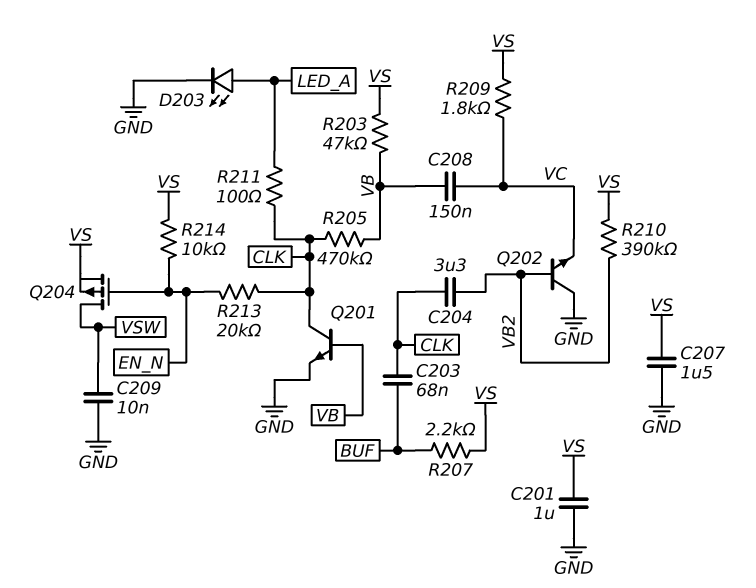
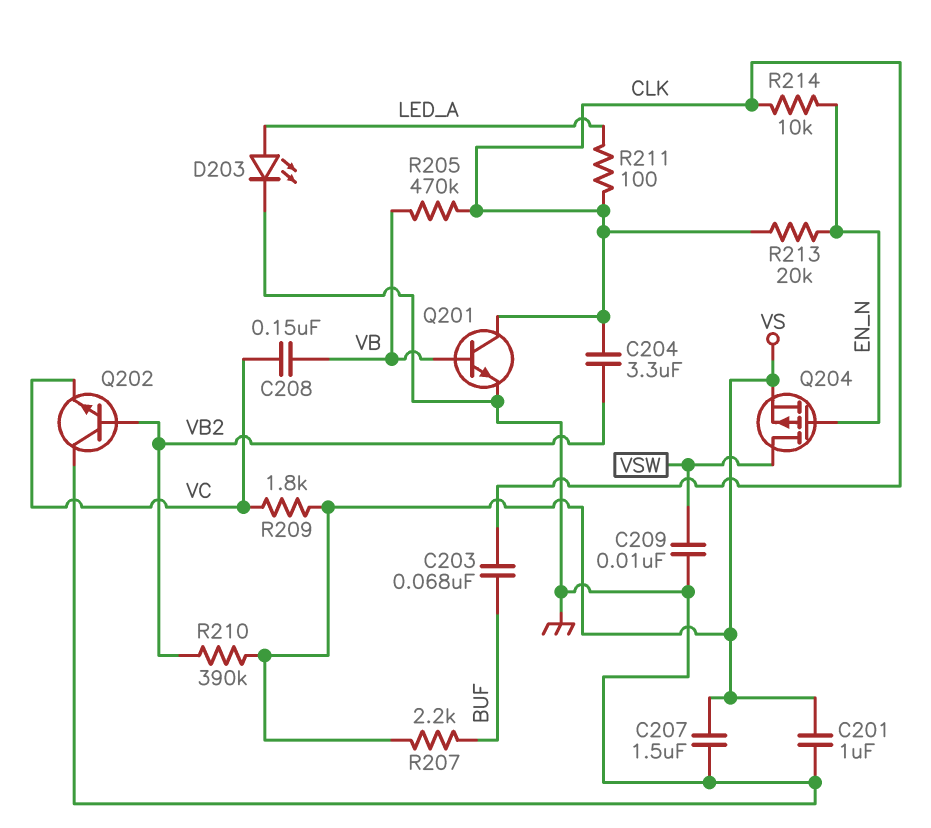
R203: 47k (VB, VS) -> none
R214: 10k (EN_N, VS) -> 10k (CLK, EN_N)

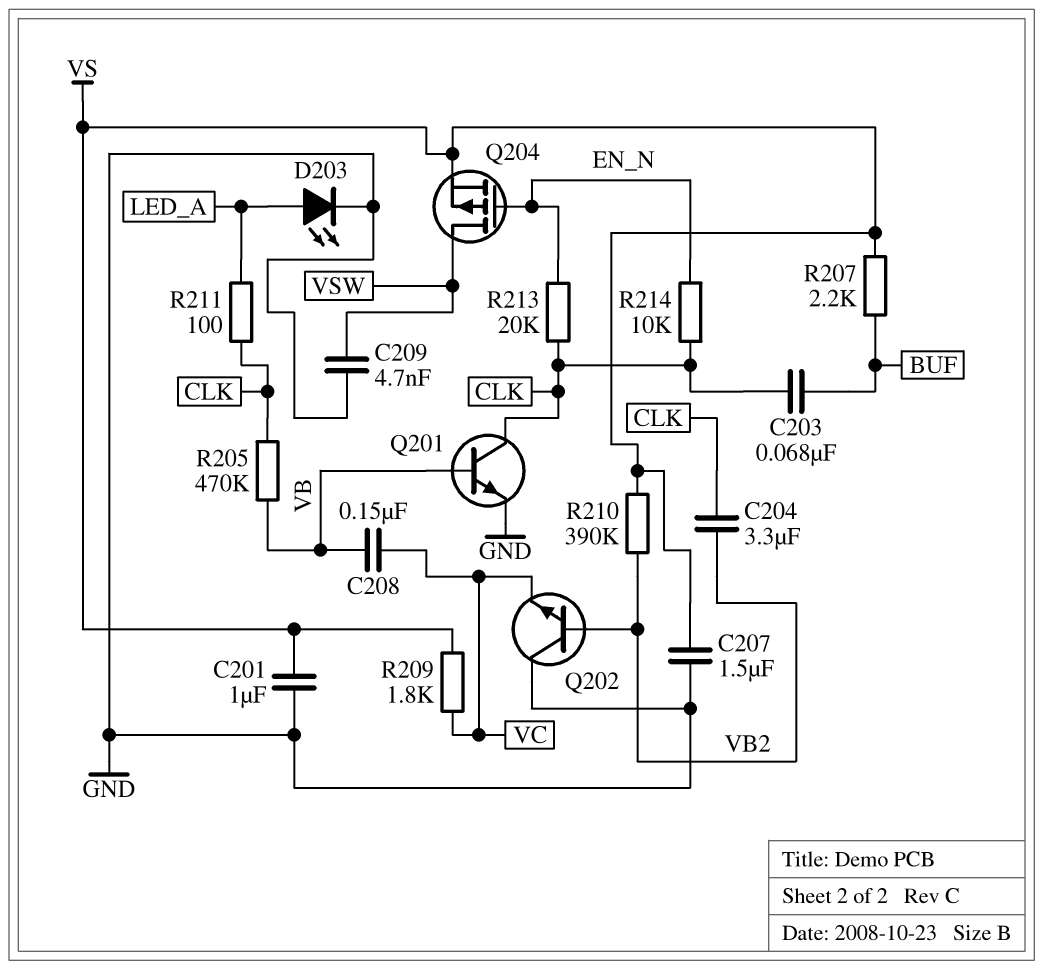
C209: 10nF (GND, VSW) -> 4.7nF (GND, VSW)

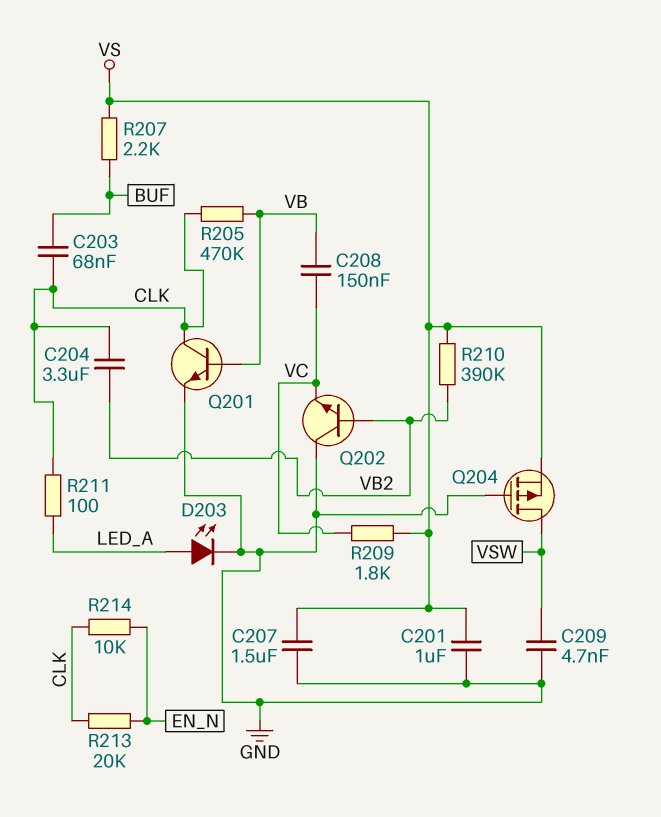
Q204: PMOS (G EN_N, D VSW, S VS) -> PMOS (G GND, D VSW, S VS)

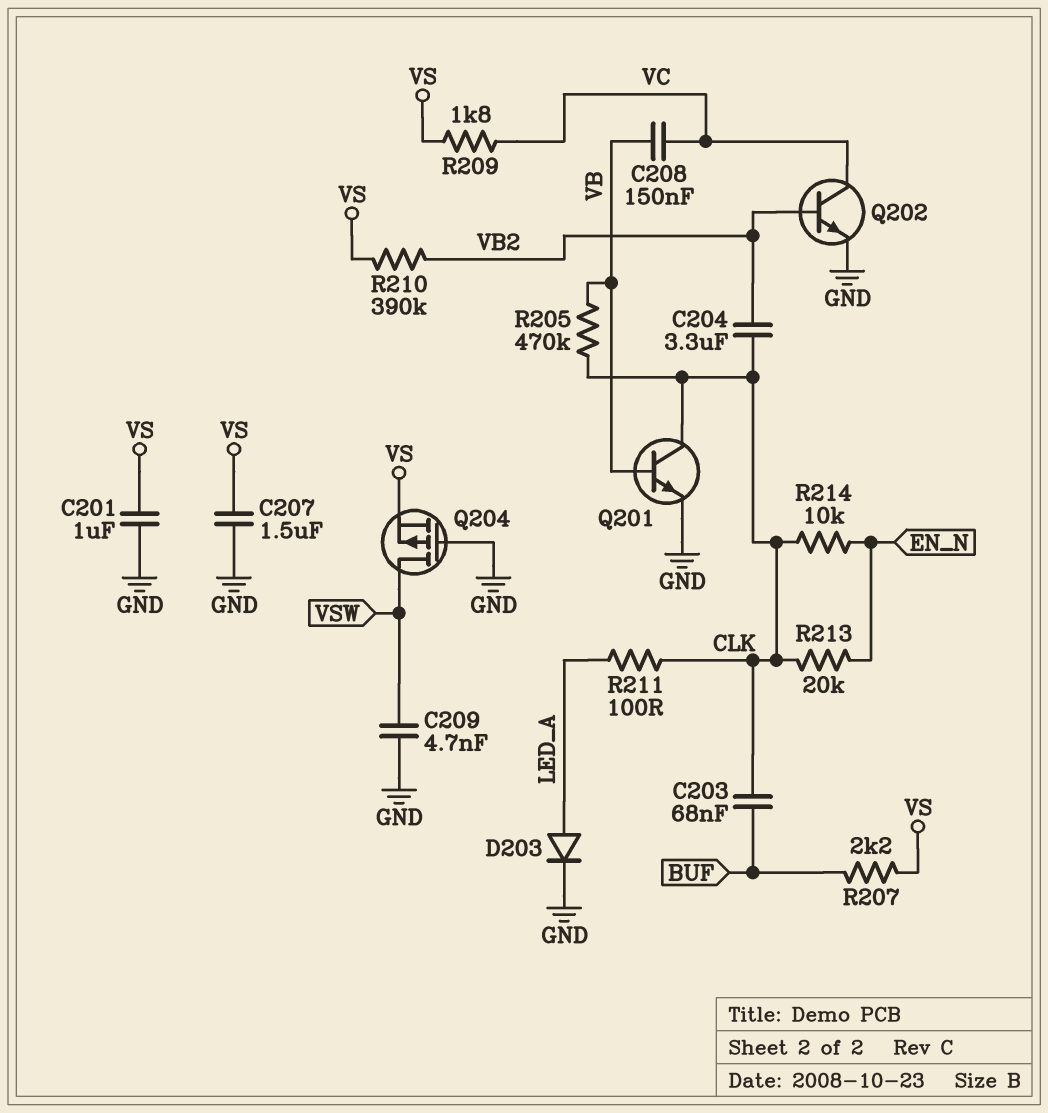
D203: LED (A LED_A, K GND) -> diode (A LED_A, K GND)
Q202: NPN (B VB2, C GND, E VC) -> NPN (B VB2, C VC, E GND)

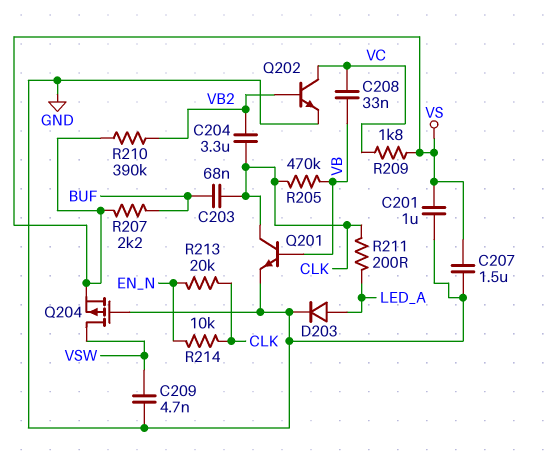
C208: 150nF (VB, VC) -> 33nF (VB, VC)
R211: 100 (CLK, LED_A) -> 200 (CLK, LED_A)

